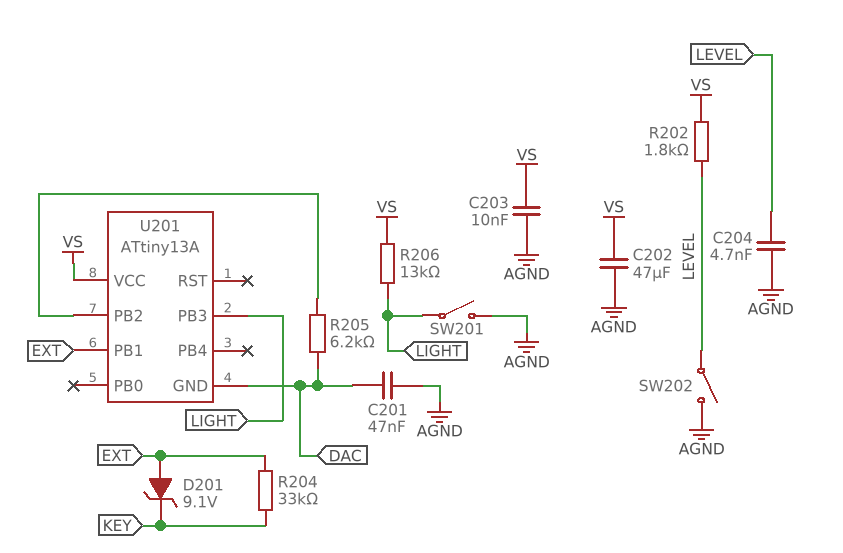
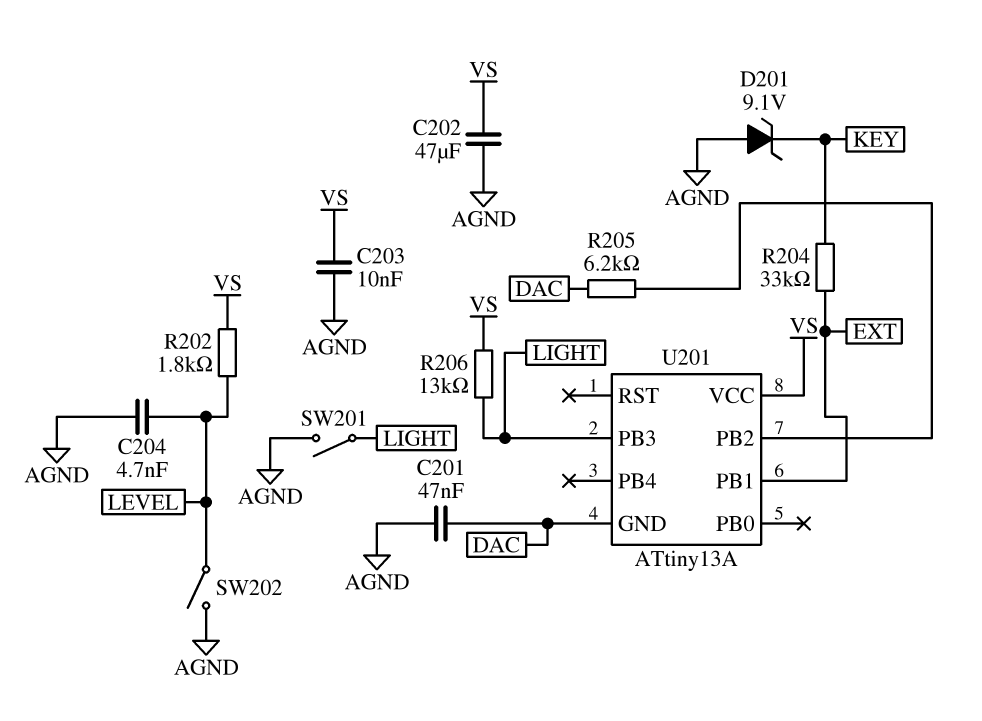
D201: zener 9.1V (A EXT, K KEY) -> zener 9.1V (A AGND, K KEY)

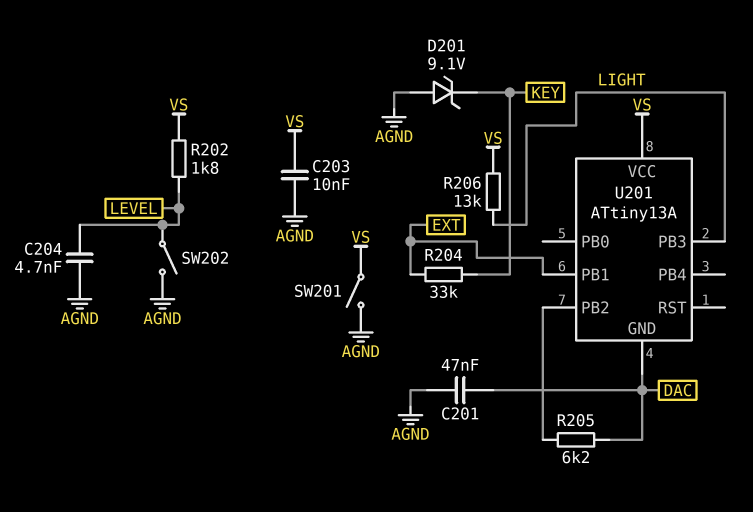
C202: 47uF (AGND, VS) -> none
SW201: switch (AGND, LIGHT) -> switch (AGND, VS)

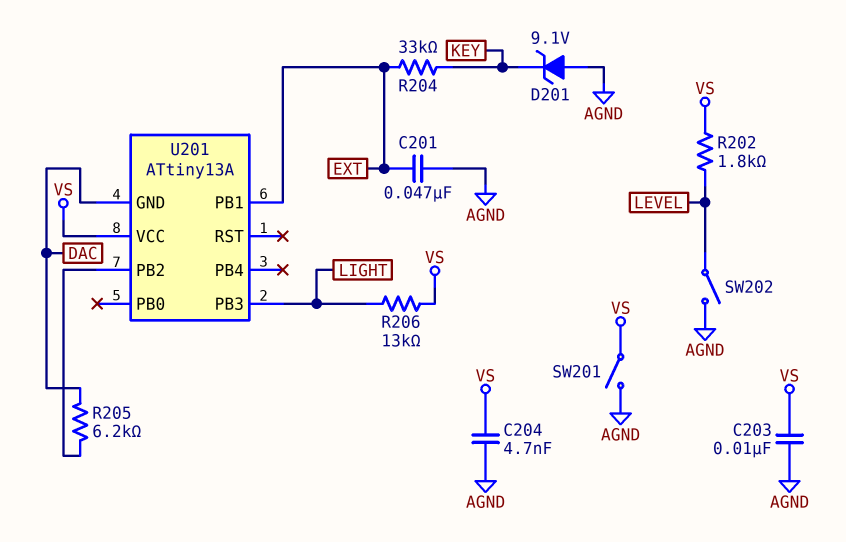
C201: 47nF (AGND, DAC) -> 47nF (AGND, EXT)
C204: 4.7nF (AGND, LEVEL) -> 4.7nF (AGND, VS)

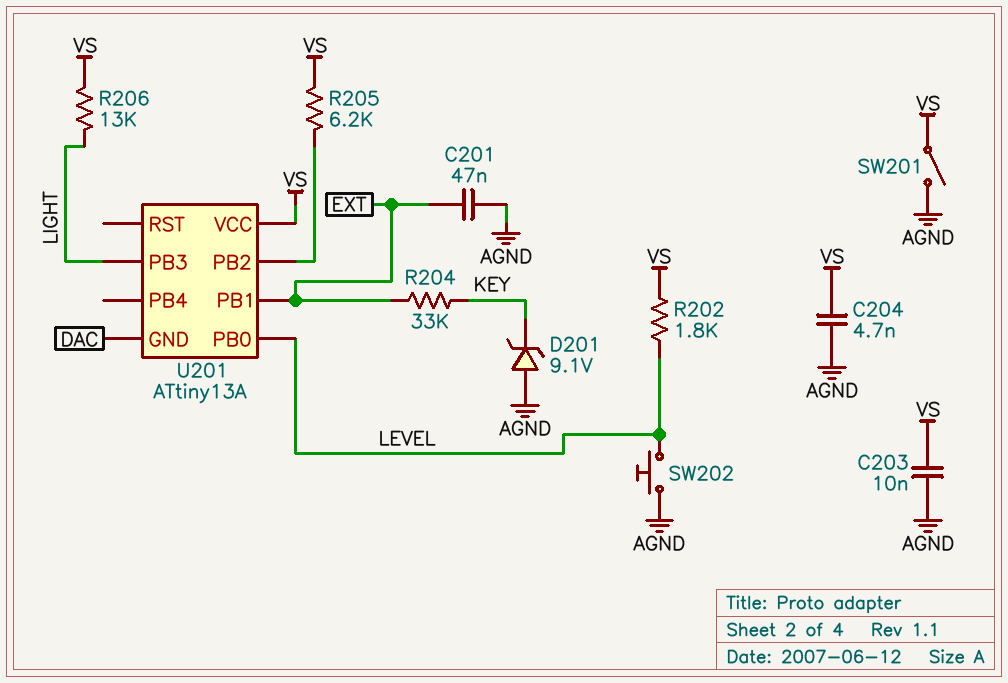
R205: 6.2k (DAC, U201/PB2) -> 6.2k (U201/PB2, VS)
SW202: switch (AGND, LEVEL) -> button (AGND, LEVEL)
U201 pin PB0: none -> LEVEL

